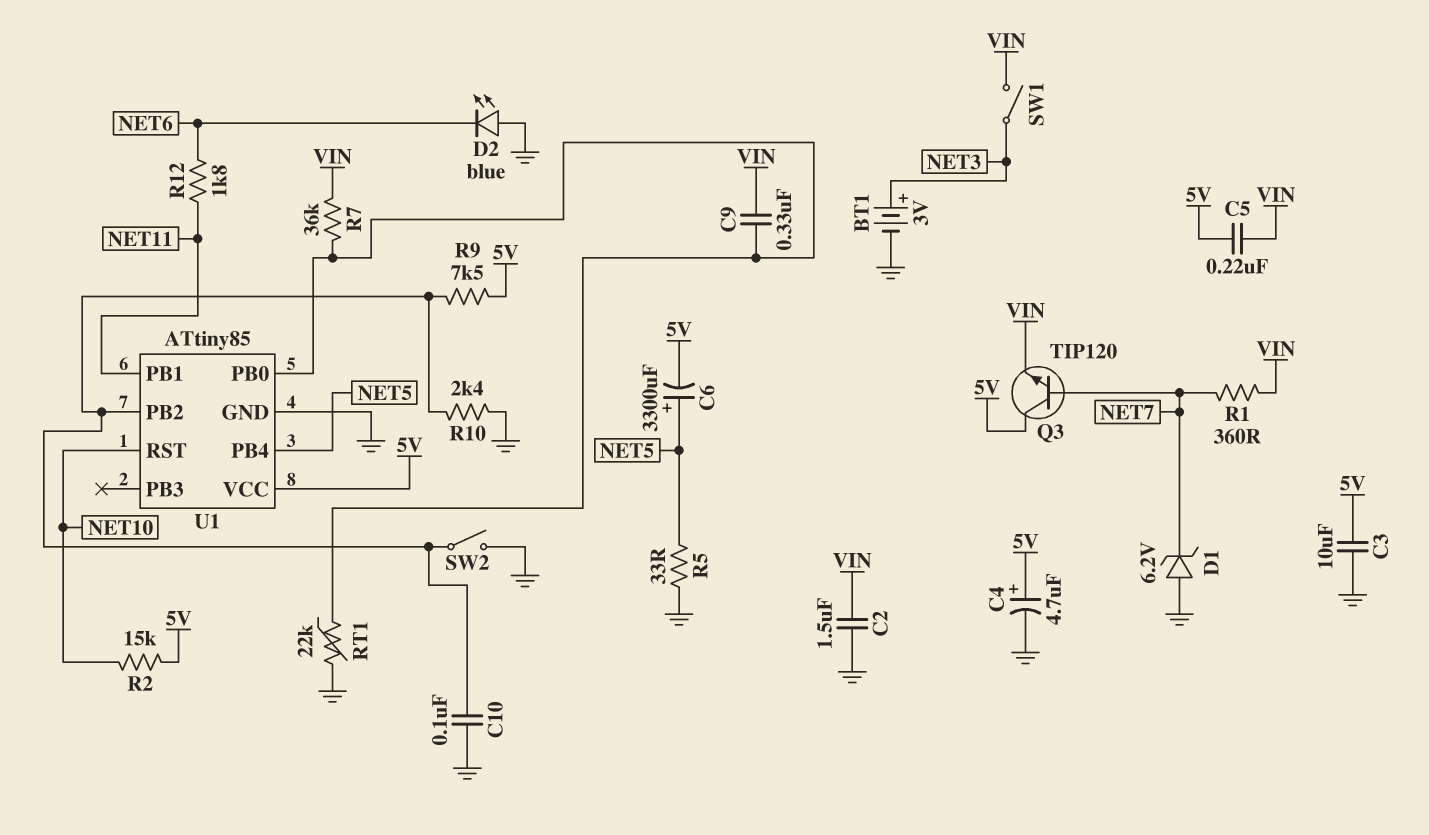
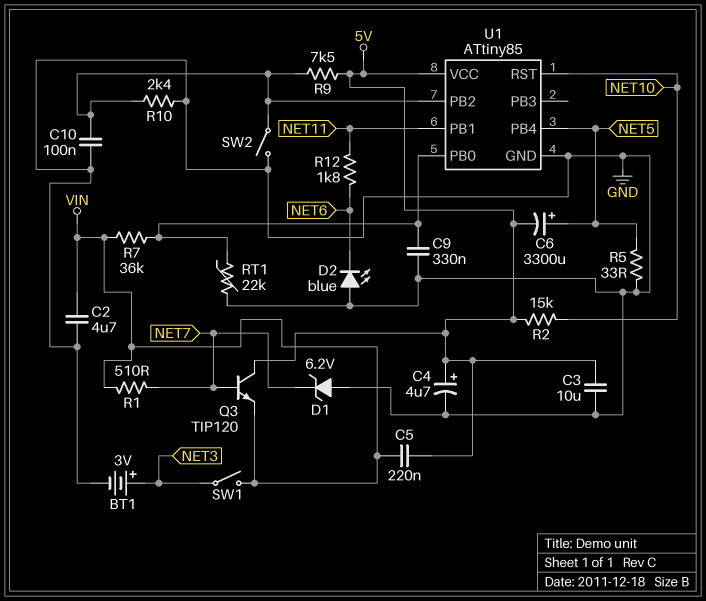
C2: 1.5uF (GND, VIN) -> 4.7uF (GND, VIN)
C9: 330nF (U1/PB0, VIN) -> 330nF (GND, U1/PB0)
R1: 360 (NET7, VIN) -> 510 (NET7, VIN)

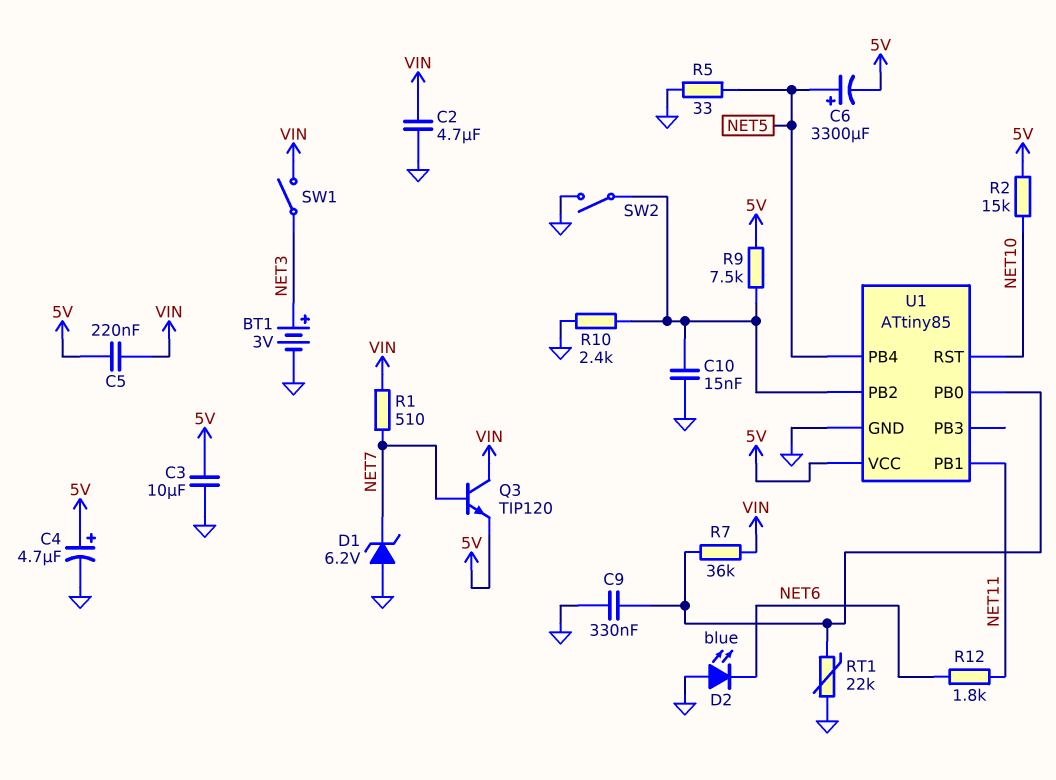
C10: 100nF (GND, U1/PB2) -> 15nF (GND, U1/PB2)
Q3: NPN TIP120 (B NET7, C 5V, E VIN) -> NPN TIP120 (B NET7, C VIN, E 5V)

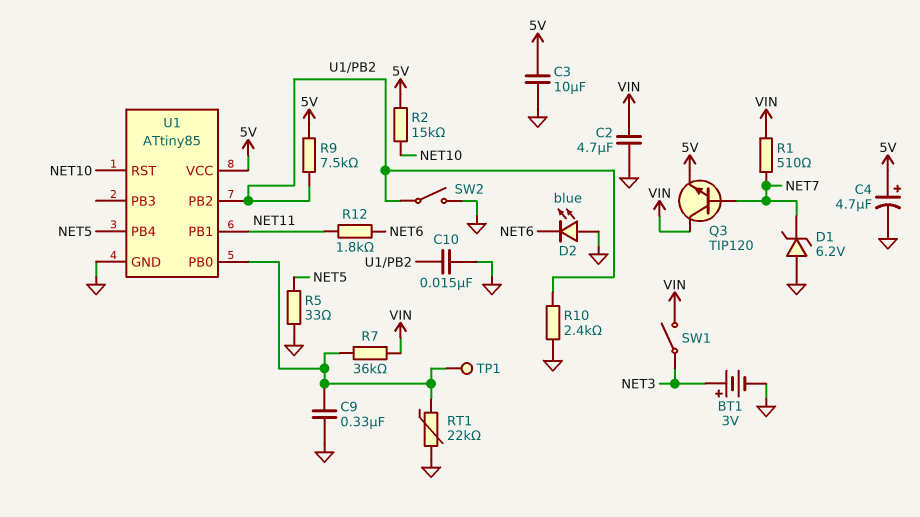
C5: 220nF (5V, VIN) -> none
C6: 3300uF (plus NET5, minus 5V) -> none
TP1: none -> test point (U1/PB0)

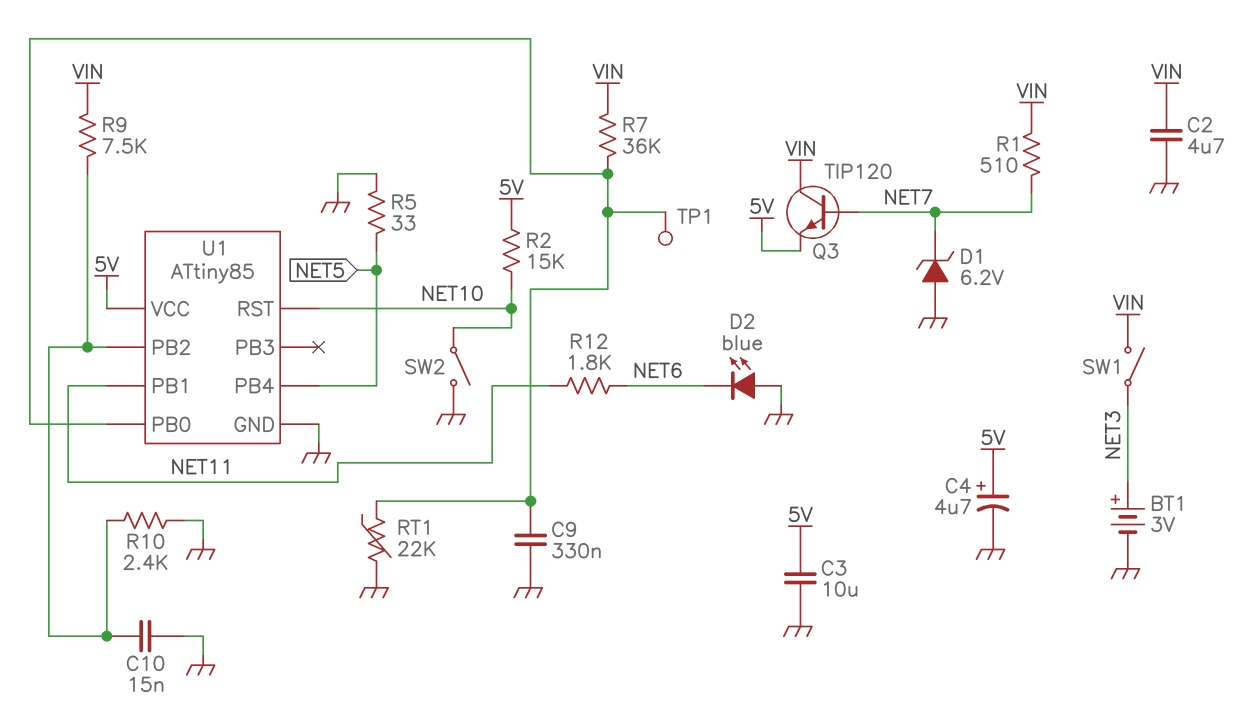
R9: 7.5k (5V, U1/PB2) -> 7.5k (U1/PB2, VIN)
SW2: switch (GND, U1/PB2) -> switch (GND, NET10)

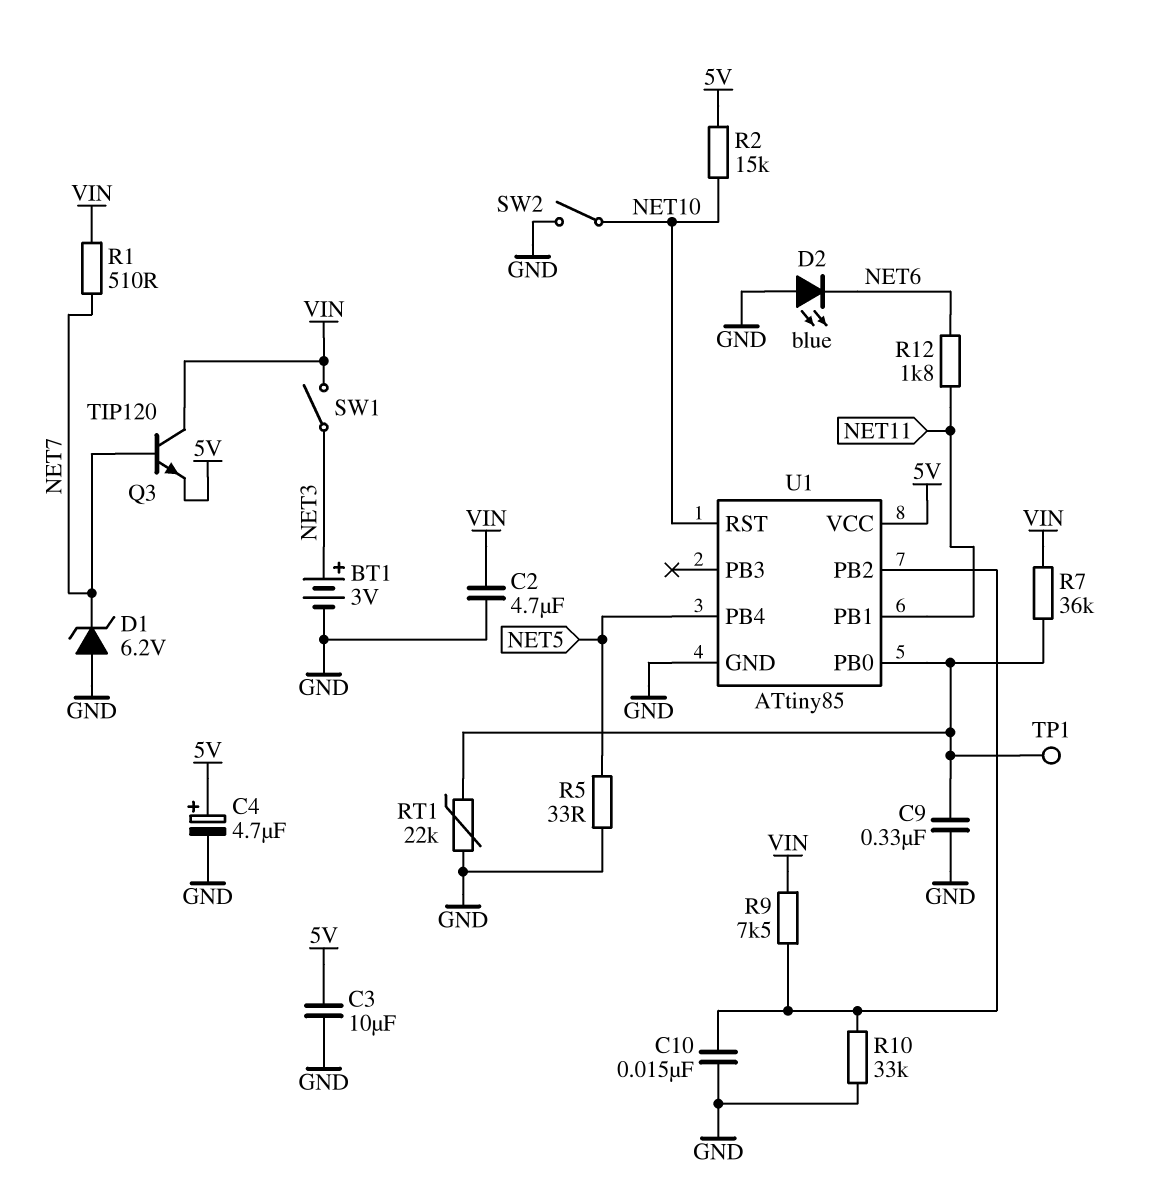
R10: 2.4k (GND, U1/PB2) -> 33k (GND, U1/PB2)

